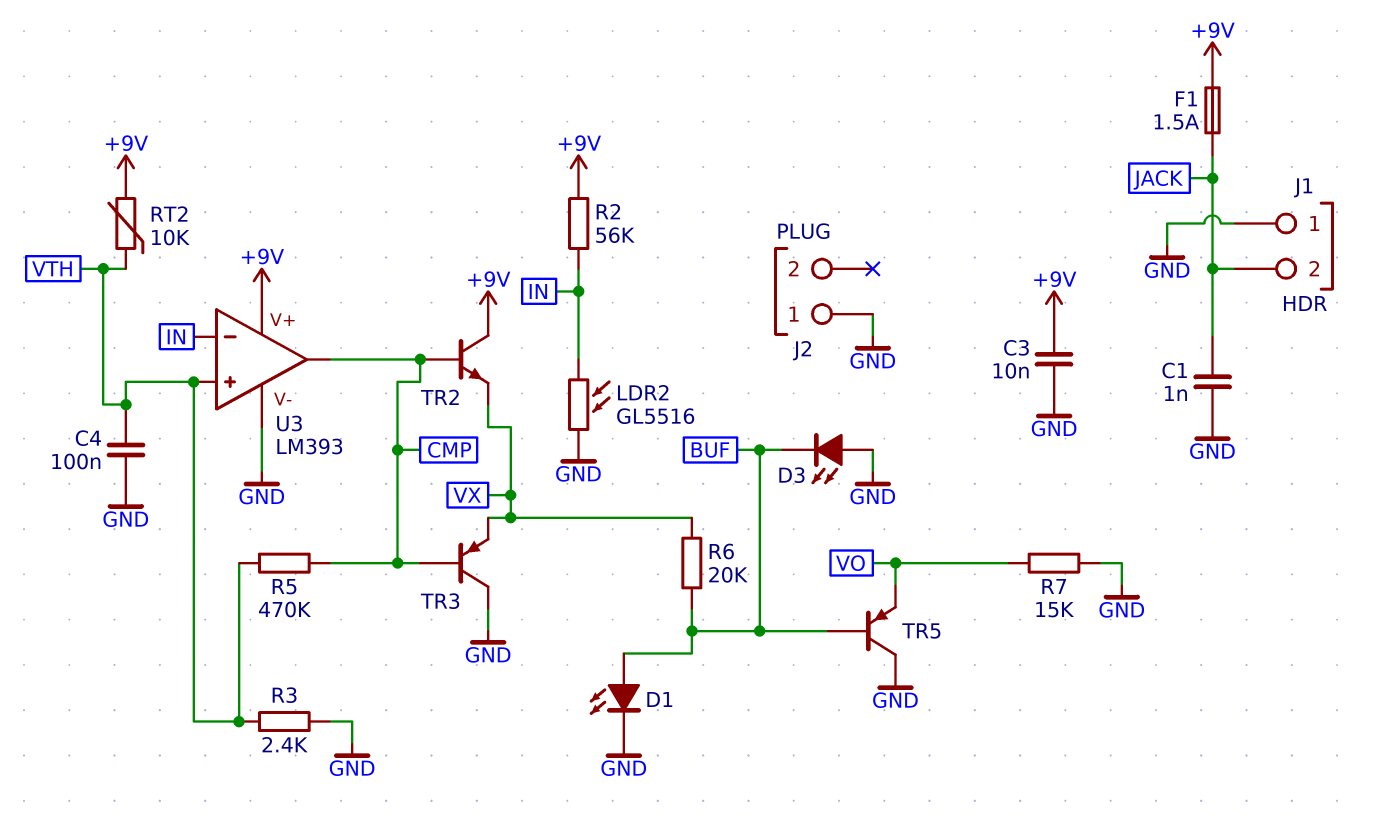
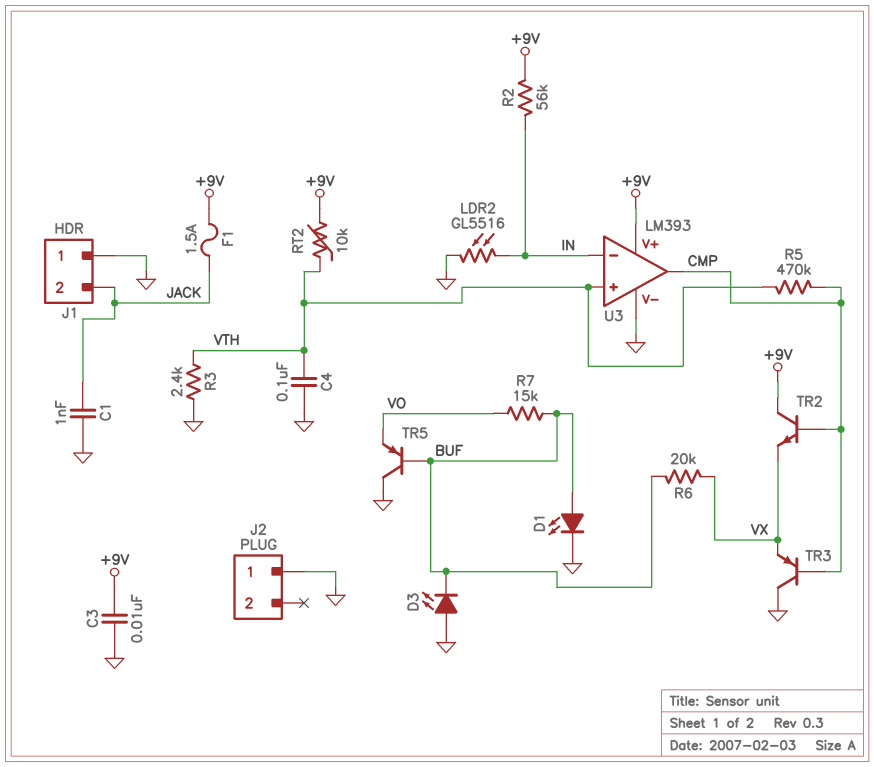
R7: 15k (GND, VO) -> 15k (BUF, VO)

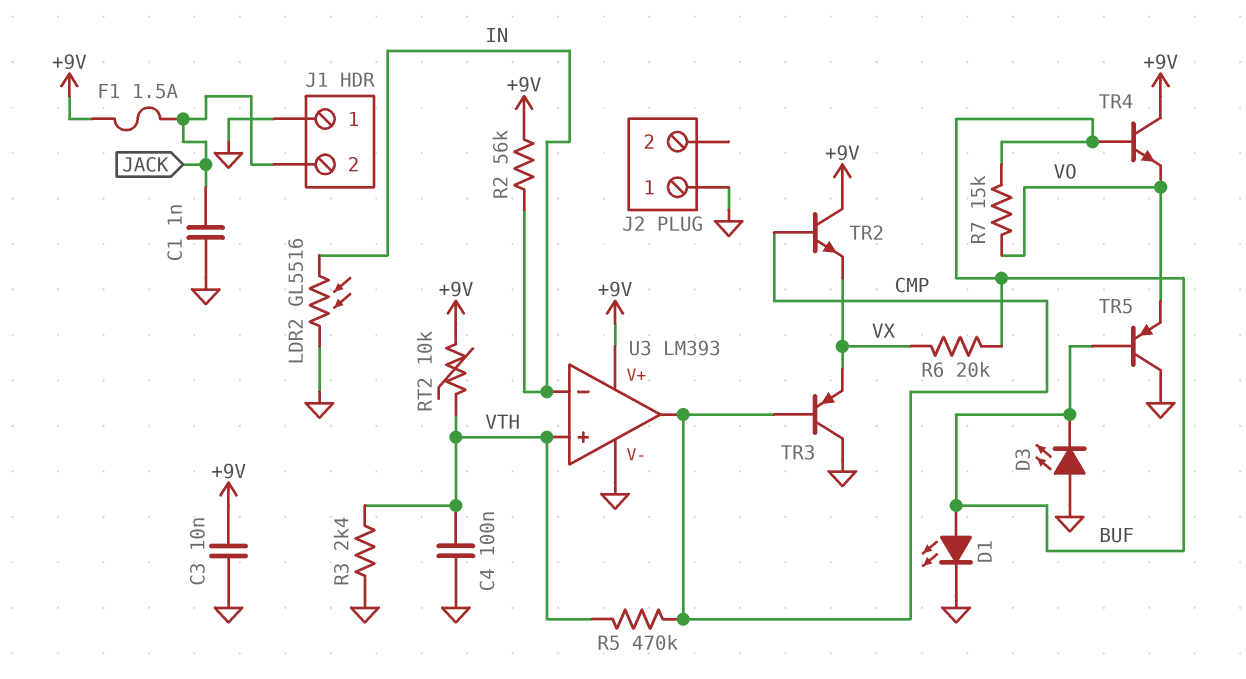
TR4: none -> NPN (B BUF, C +9V, E VO)

